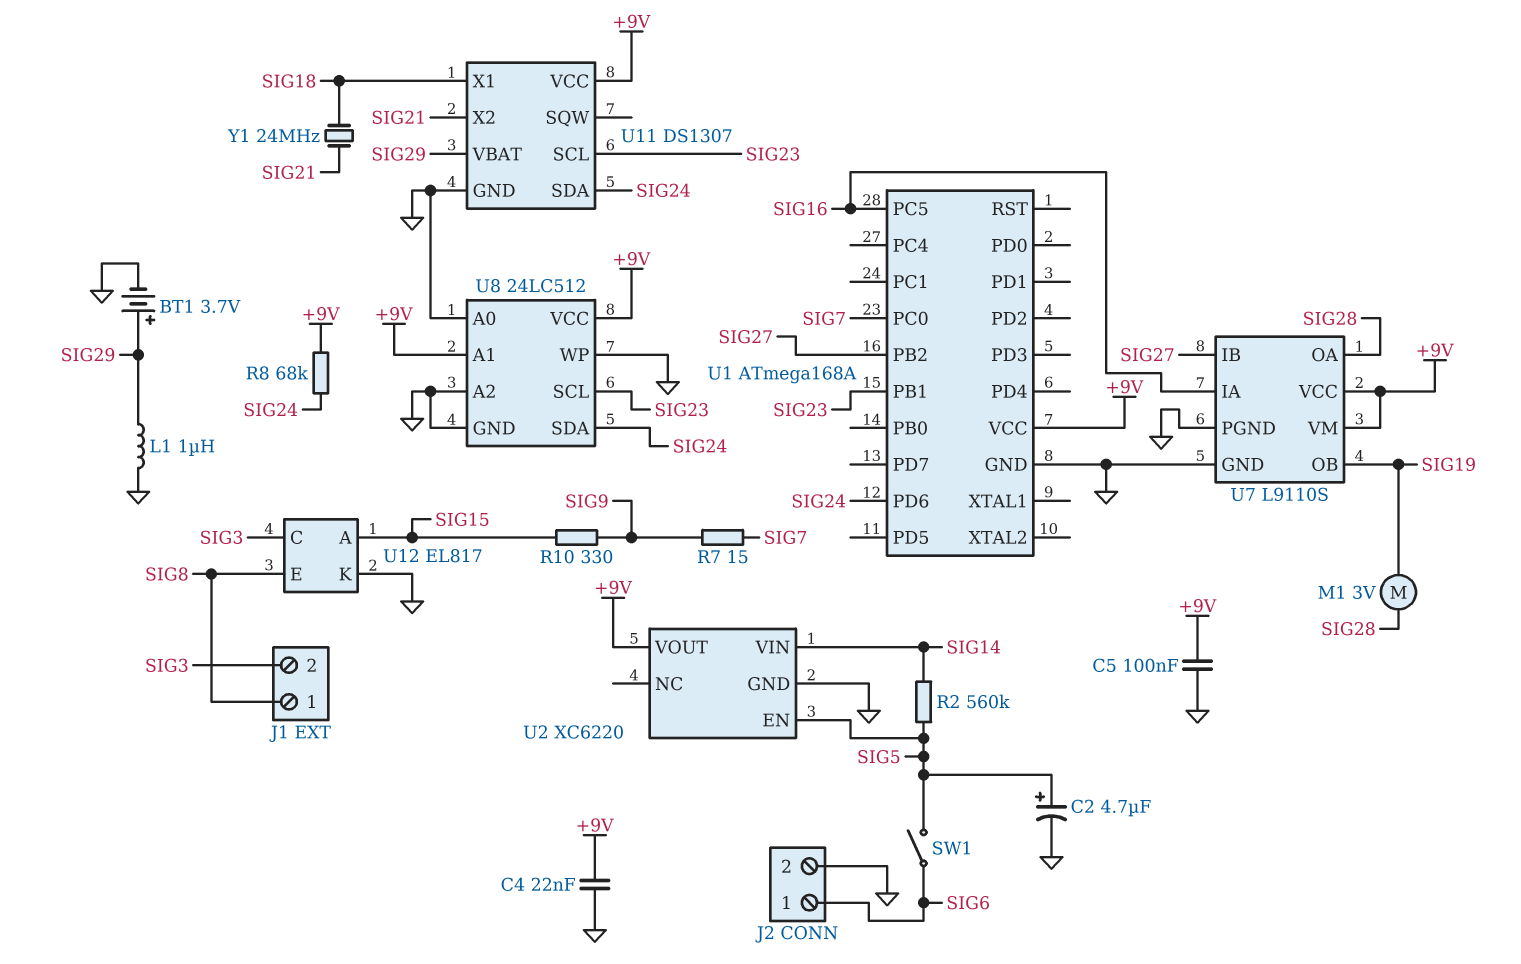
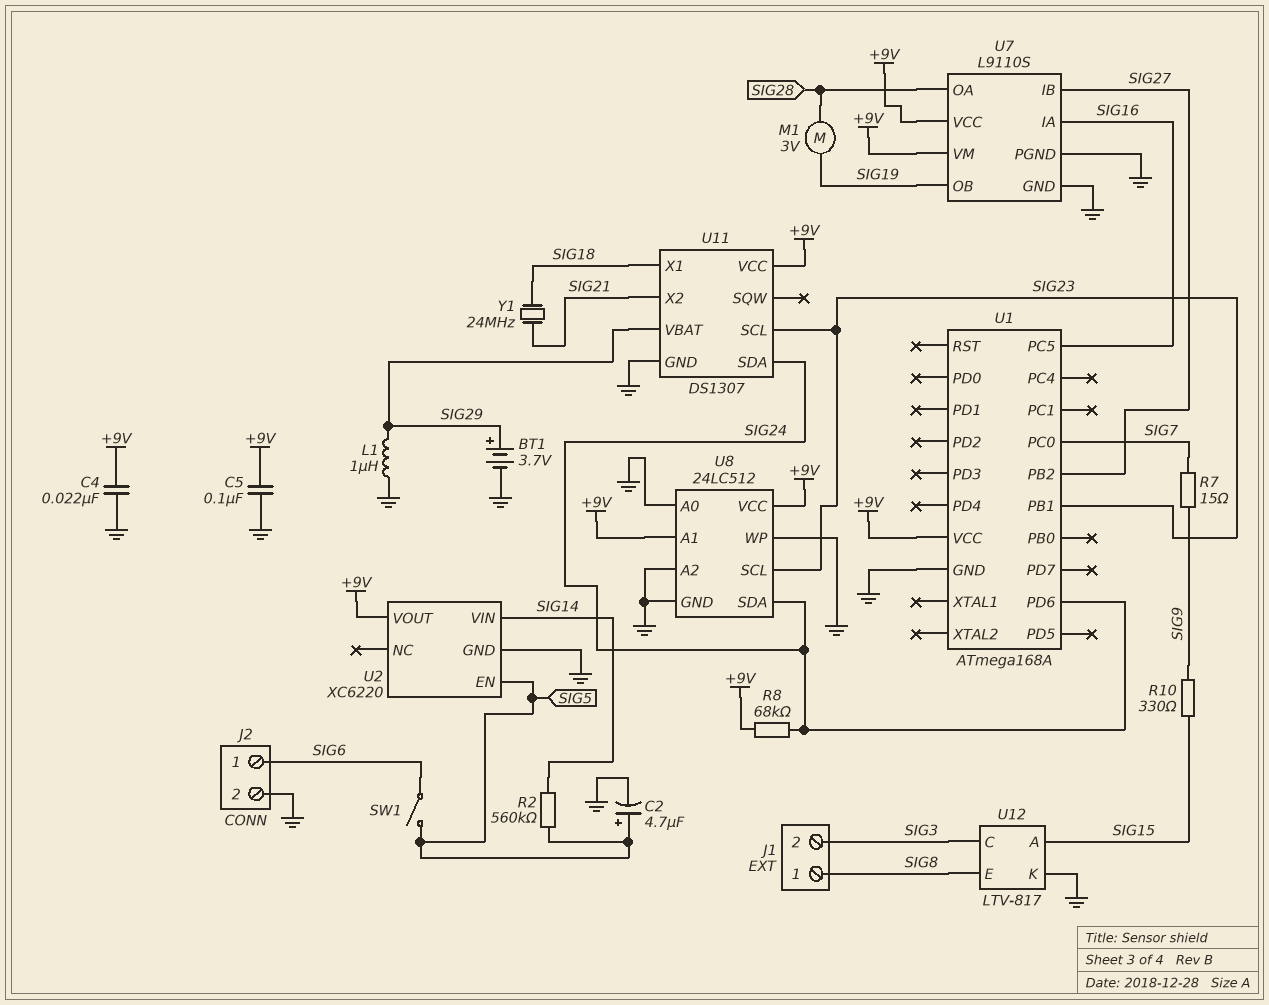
U12: EL817 -> LTV-817

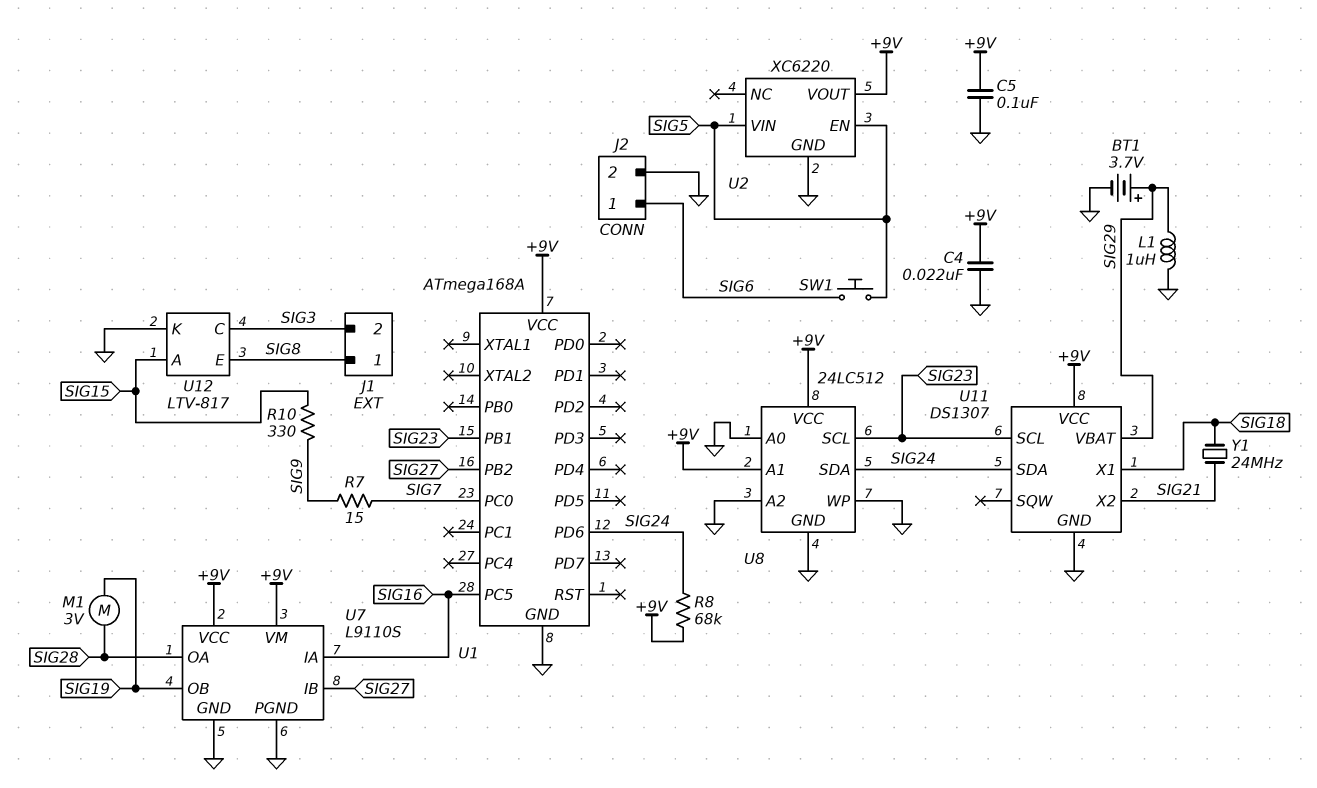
C2: 4.7uF (plus SIG5, minus GND) -> none
R2: 560k (SIG5, SIG14) -> none
SW1: switch (SIG5, SIG6) -> button (SIG5, SIG6)
U2 pin VIN: SIG14 -> SIG5

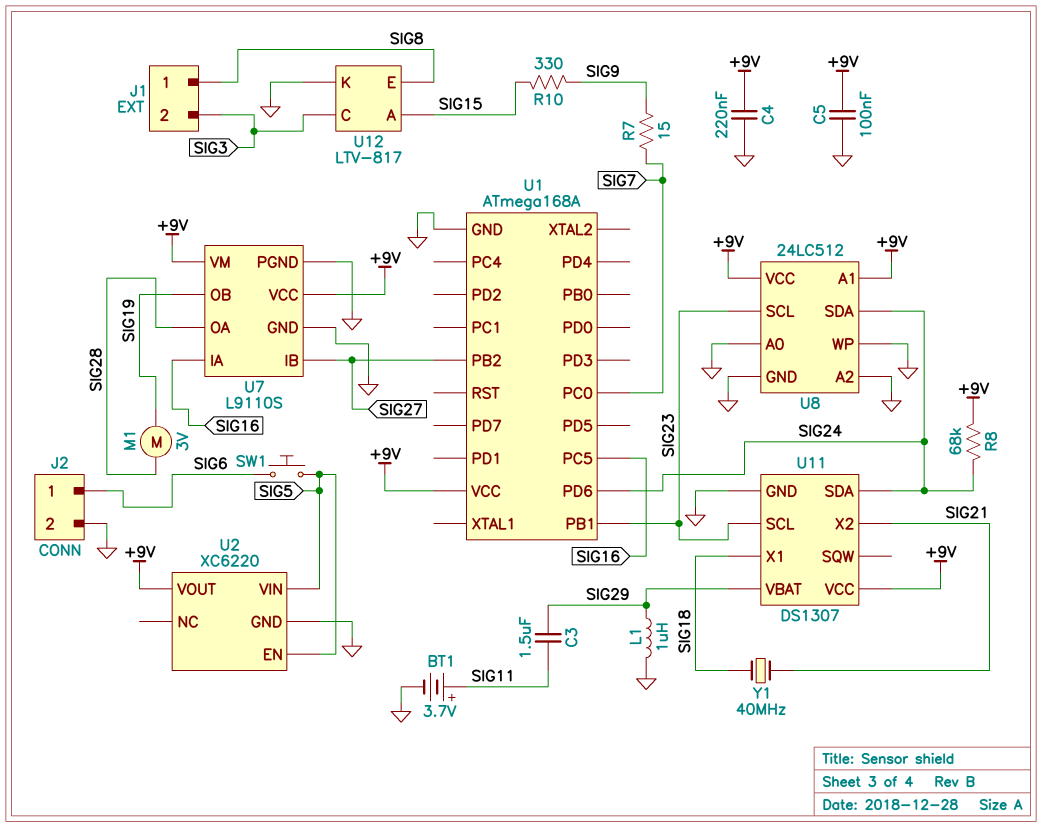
BT1: 3.7V (plus SIG29, minus GND) -> 3.7V (plus SIG11, minus GND)
C3: none -> 1.5uF (SIG11, SIG29)
C4: 22nF (+9V, GND) -> 220nF (+9V, GND)
Y1: 24MHz (SIG18, SIG21) -> 40MHz (SIG18, SIG21)

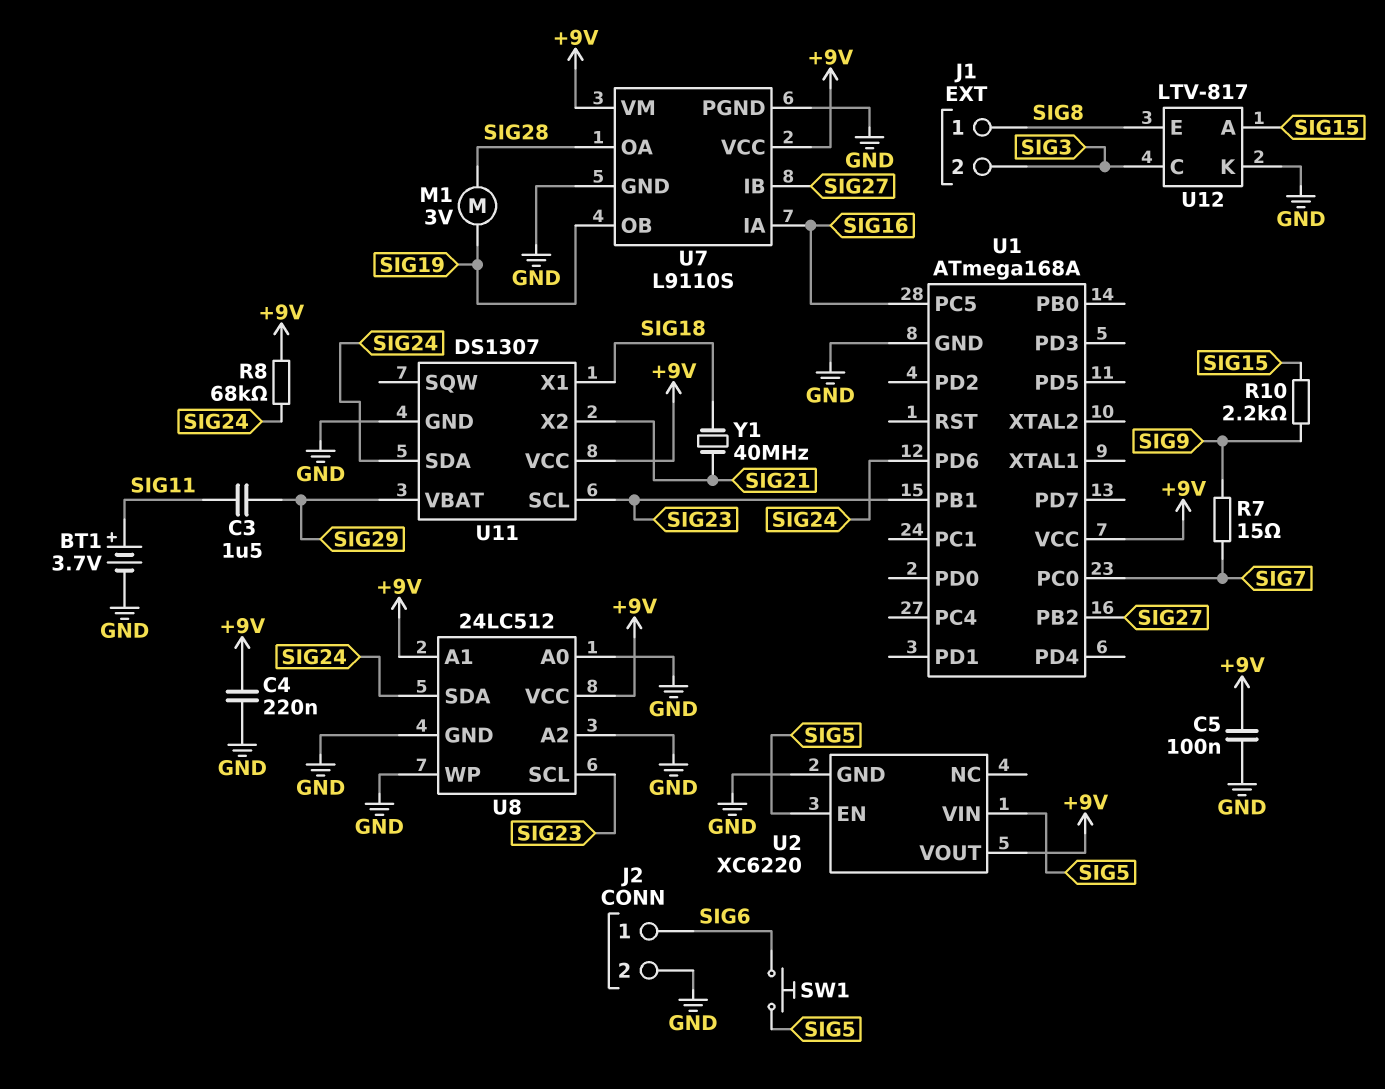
L1: 1uH (GND, SIG29) -> none
R10: 330 (SIG9, SIG15) -> 2.2k (SIG9, SIG15)

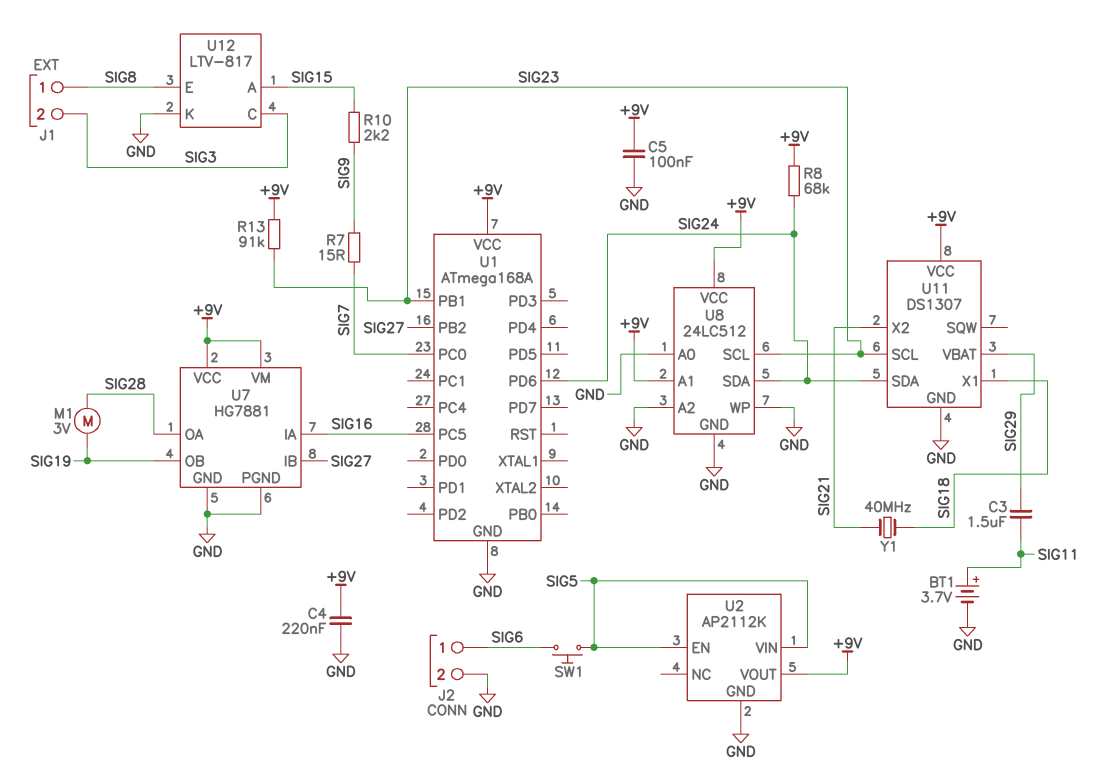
R13: none -> 91k (+9V, SIG23)
U2: XC6220 -> AP2112K
U7: L9110S -> HG7881

